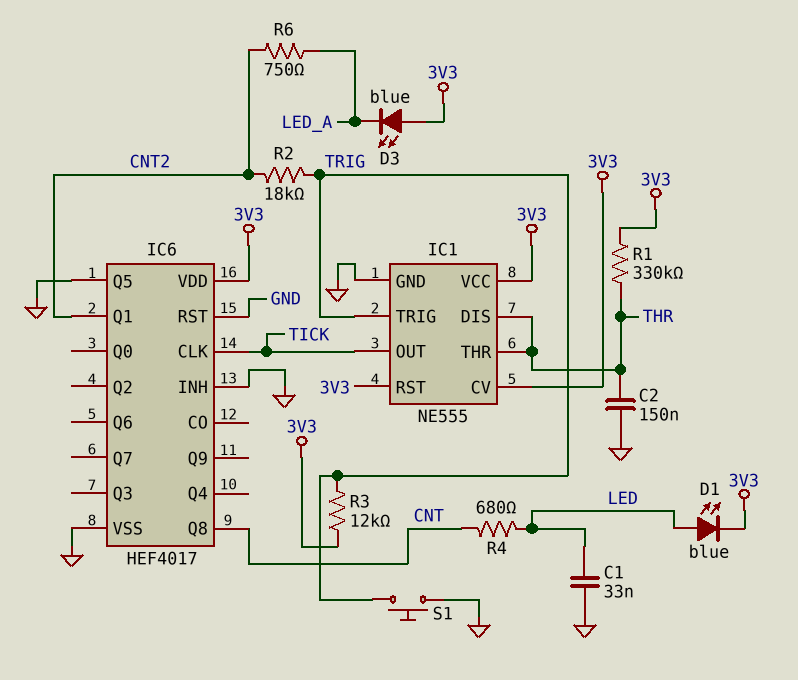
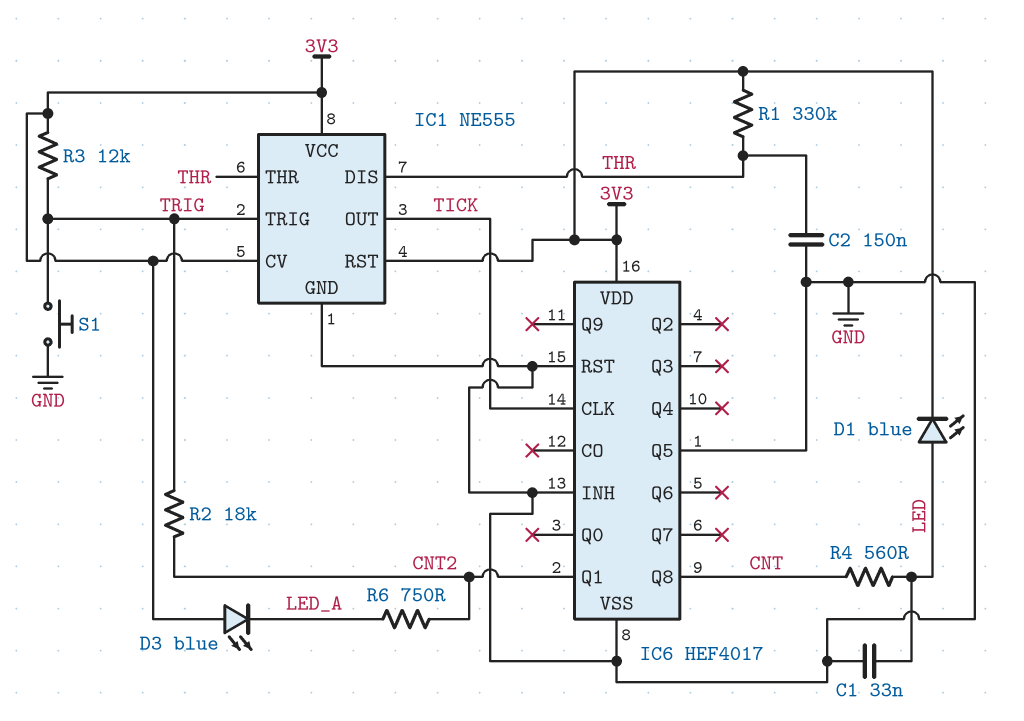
R4: 680 (CNT, LED) -> 560 (CNT, LED)

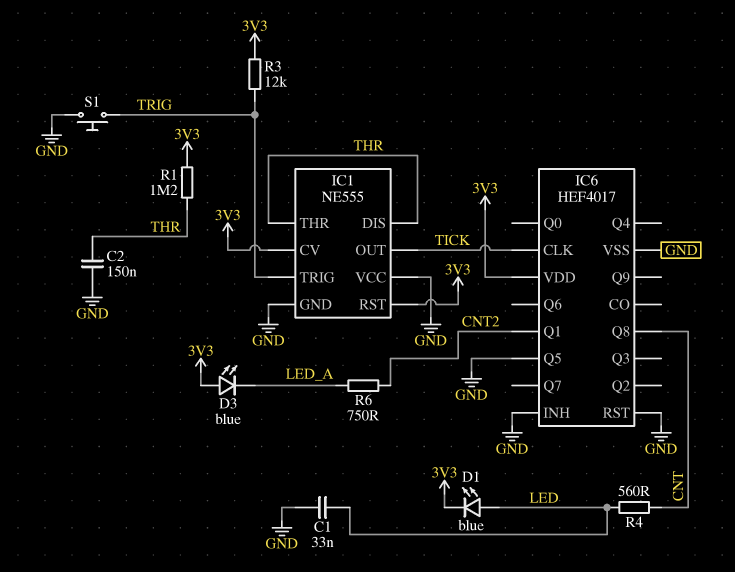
IC1 pin VCC: 3V3 -> GND
R1: 330k (3V3, THR) -> 1.2M (3V3, THR)
R2: 18k (CNT2, TRIG) -> none

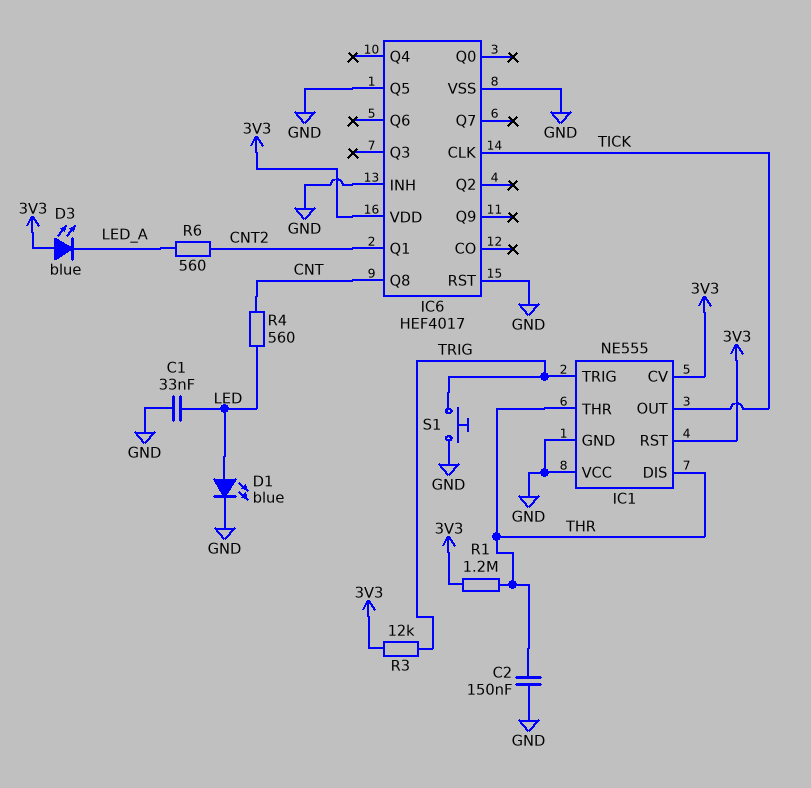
D1: LED blue (A LED, K 3V3) -> LED blue (A LED, K GND)
R6: 750 (CNT2, LED_A) -> 560 (CNT2, LED_A)

